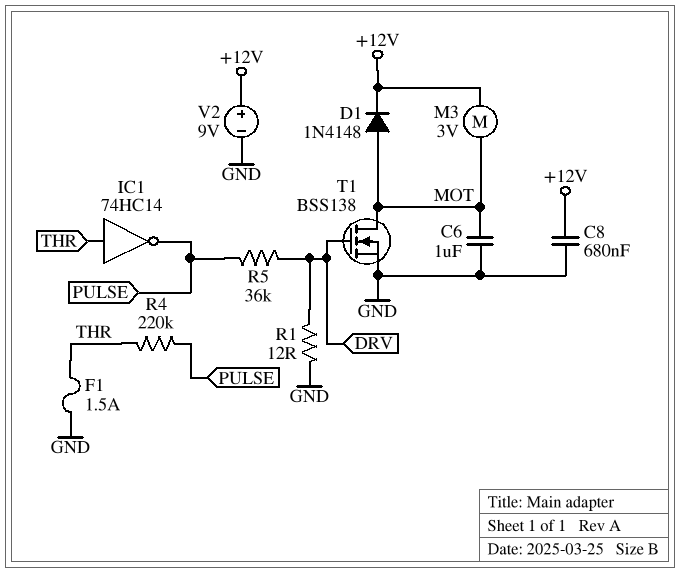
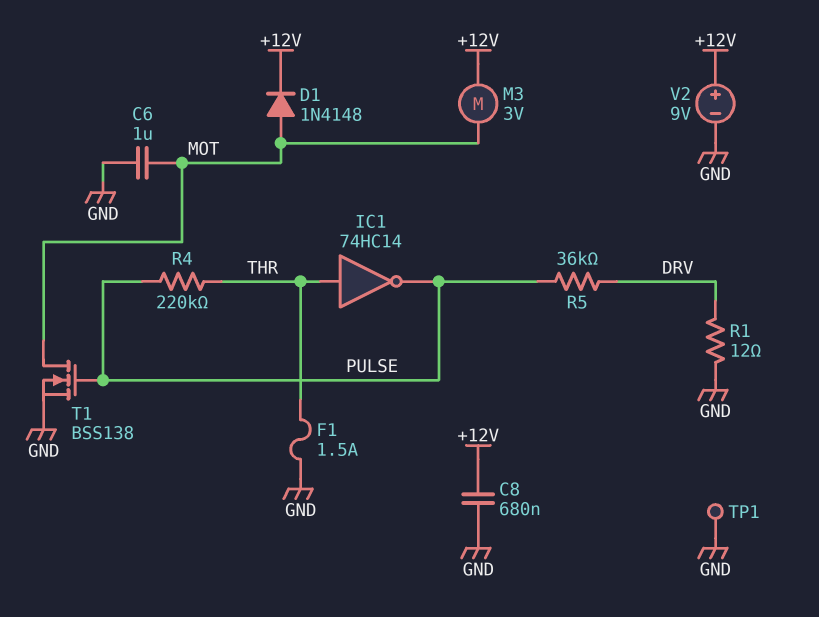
T1: NMOS BSS138 (G DRV, D MOT, S GND) -> NMOS BSS138 (G PULSE, D MOT, S GND)
TP1: none -> test point (GND)

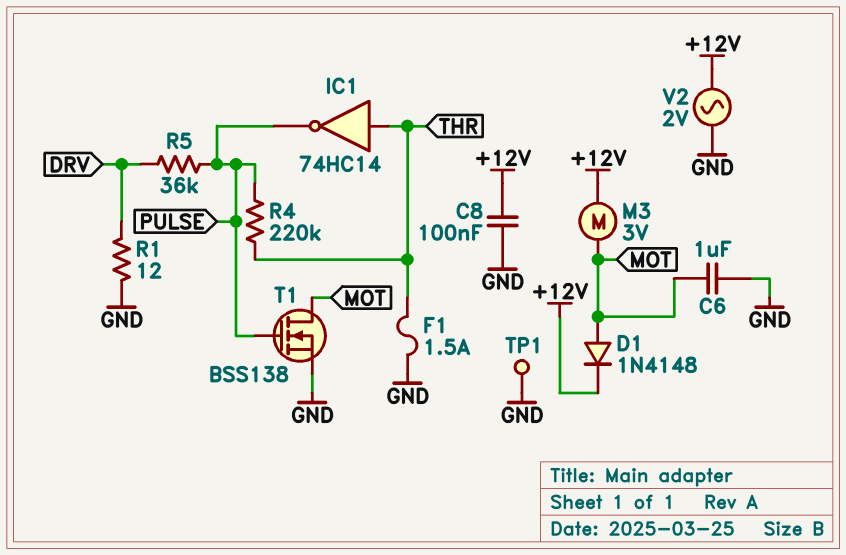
C8: 680nF (+12V, GND) -> 100nF (+12V, GND)
V2: 9V (plus +12V, minus GND) -> AC 2V (+12V, GND)

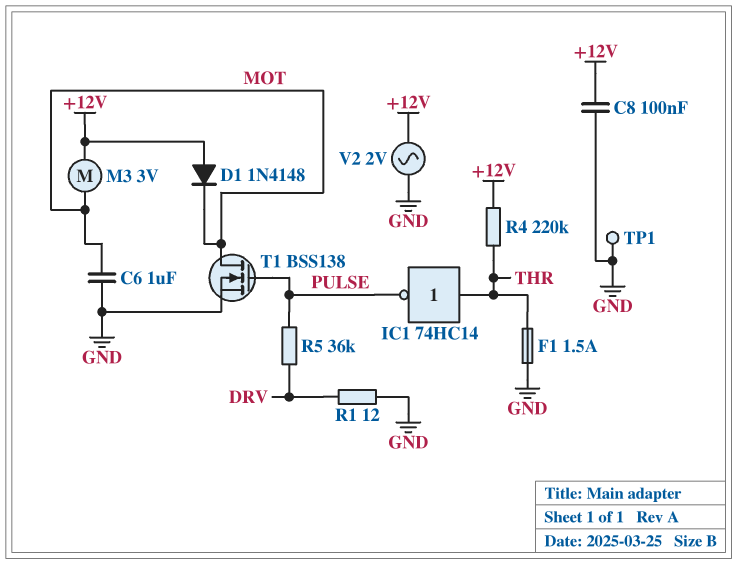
D1: diode 1N4148 (A MOT, K +12V) -> diode 1N4148 (A +12V, K MOT)
R4: 220k (PULSE, THR) -> 220k (+12V, THR)

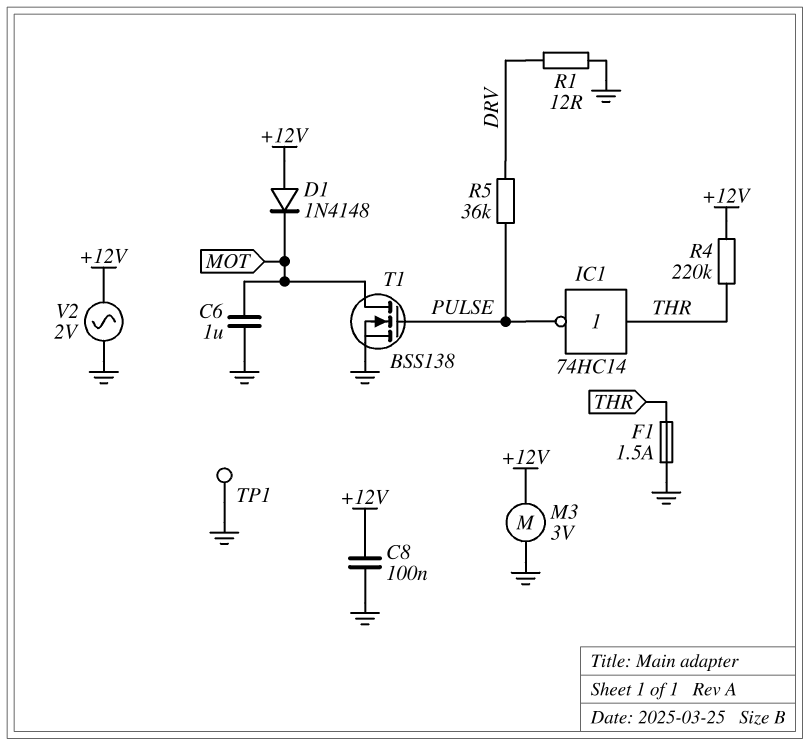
M3: motor 3V (+12V, MOT) -> motor 3V (+12V, GND)

